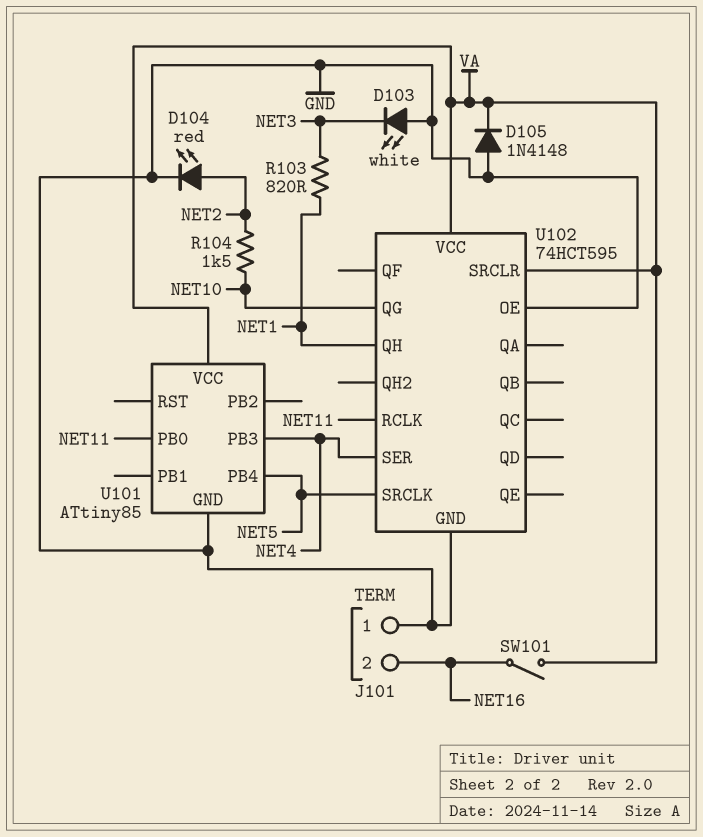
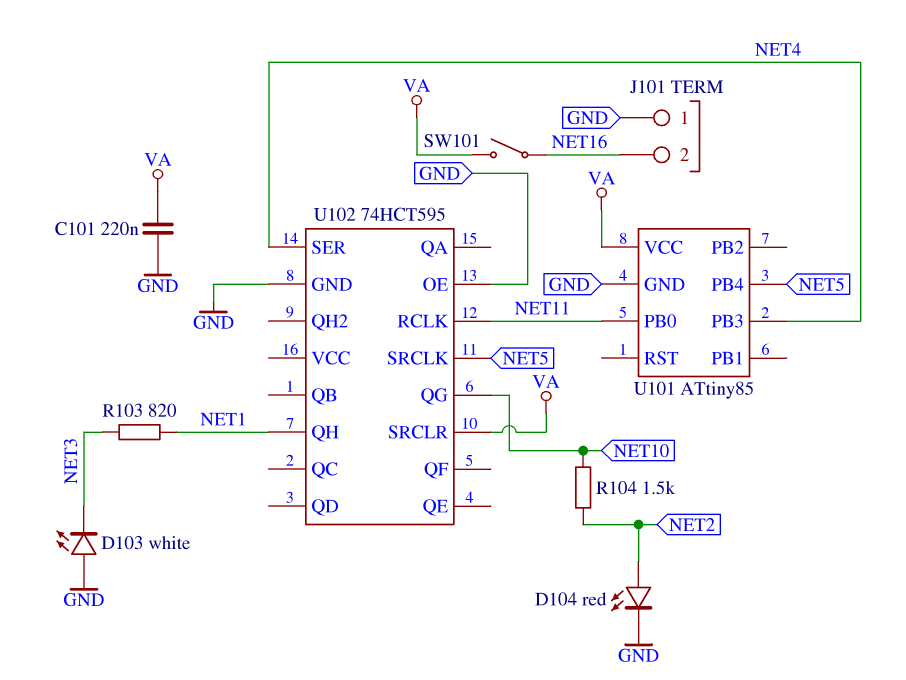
C101: none -> 220nF (GND, VA)
D105: diode 1N4148 (A GND, K VA) -> none
U102 pin VCC: VA -> none

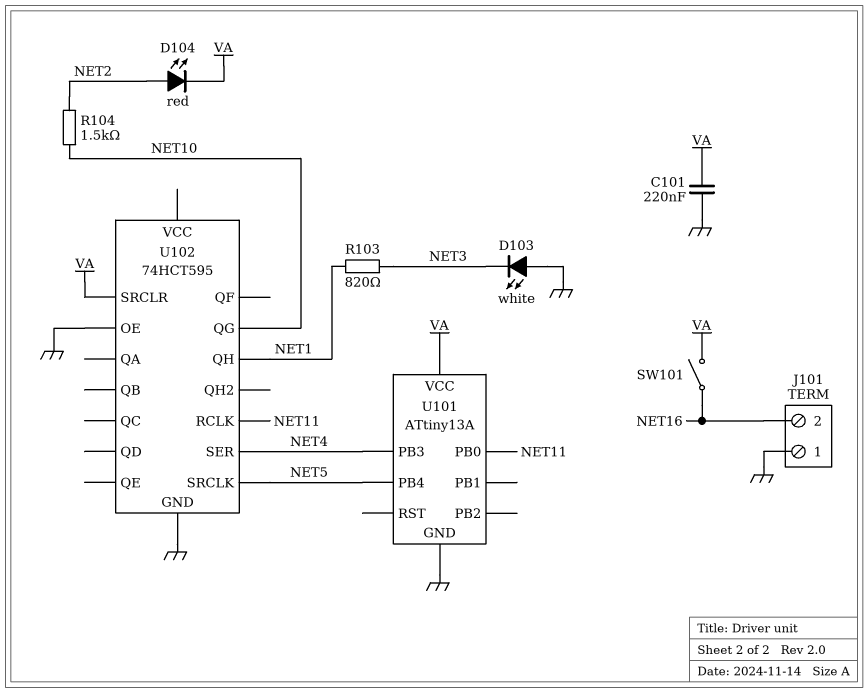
D104: LED red (A NET2, K GND) -> LED red (A NET2, K VA)
U101: ATtiny85 -> ATtiny13A

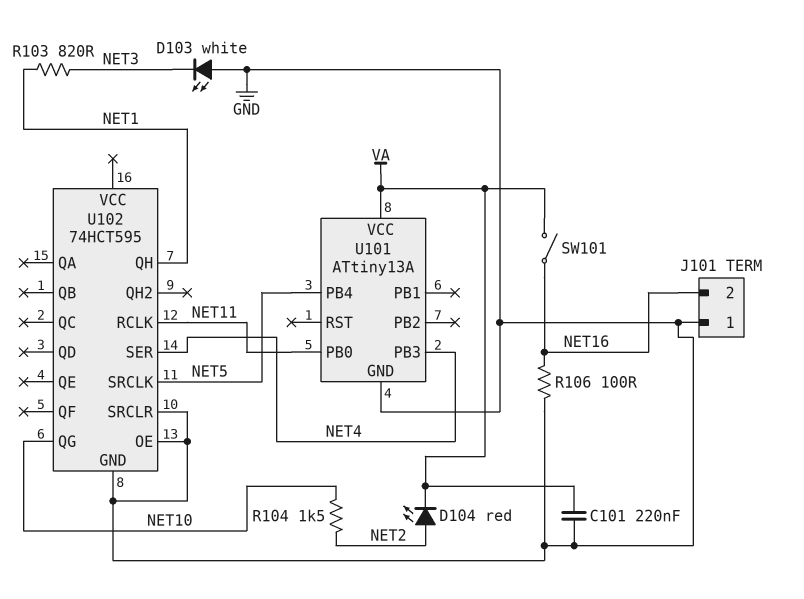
R106: none -> 100 (GND, NET16)
U102 pin SRCLR: VA -> GND

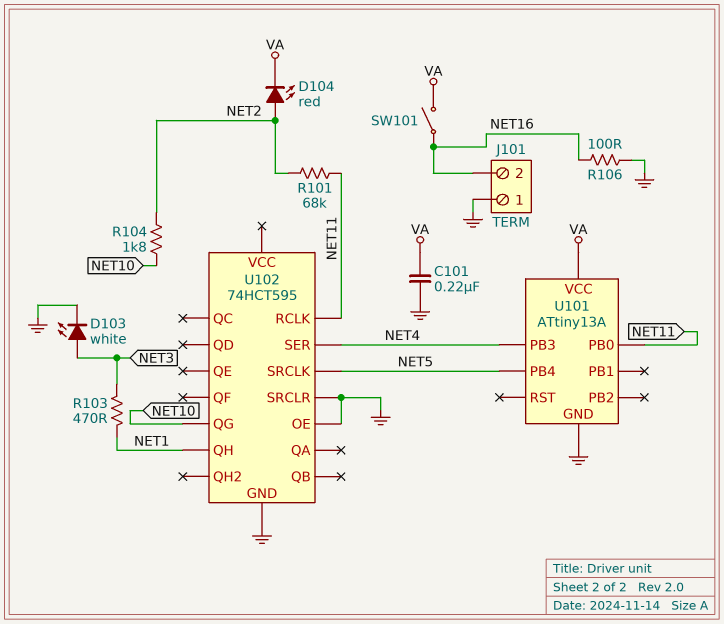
D103: LED white (A GND, K NET3) -> LED white (A NET3, K GND)
R101: none -> 68k (NET2, NET11)
R103: 820 (NET1, NET3) -> 470 (NET1, NET3)
R104: 1.5k (NET2, NET10) -> 1.8k (NET2, NET10)

